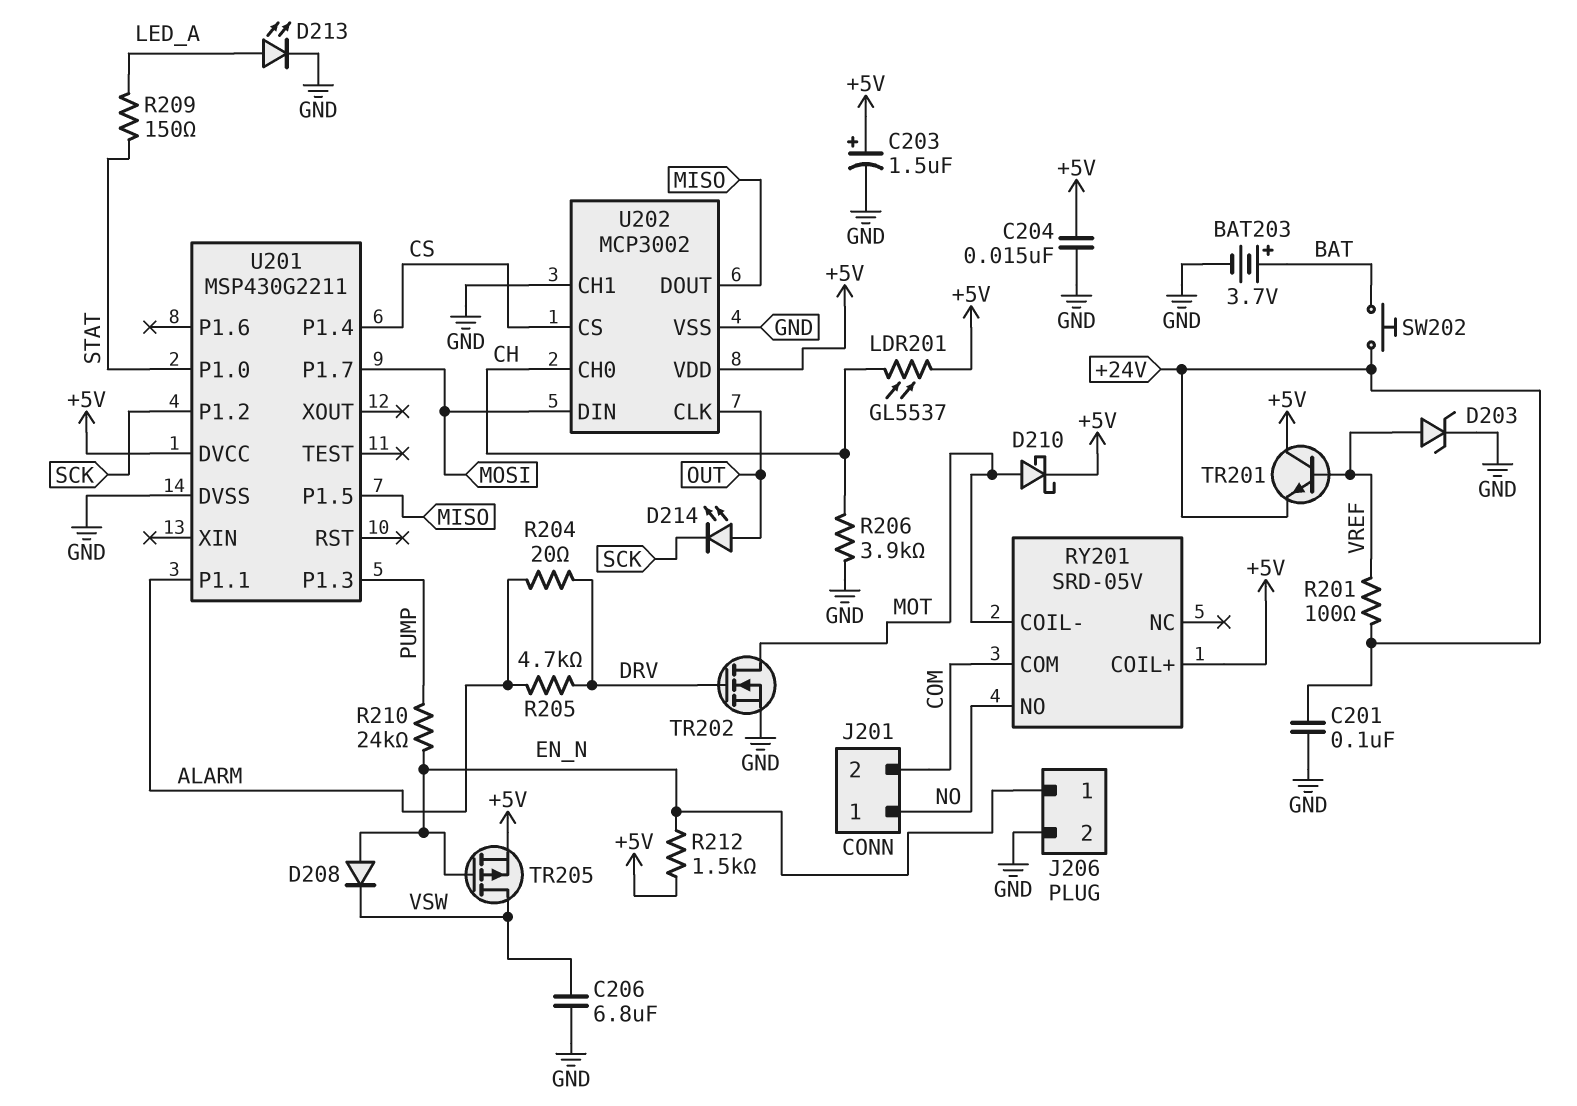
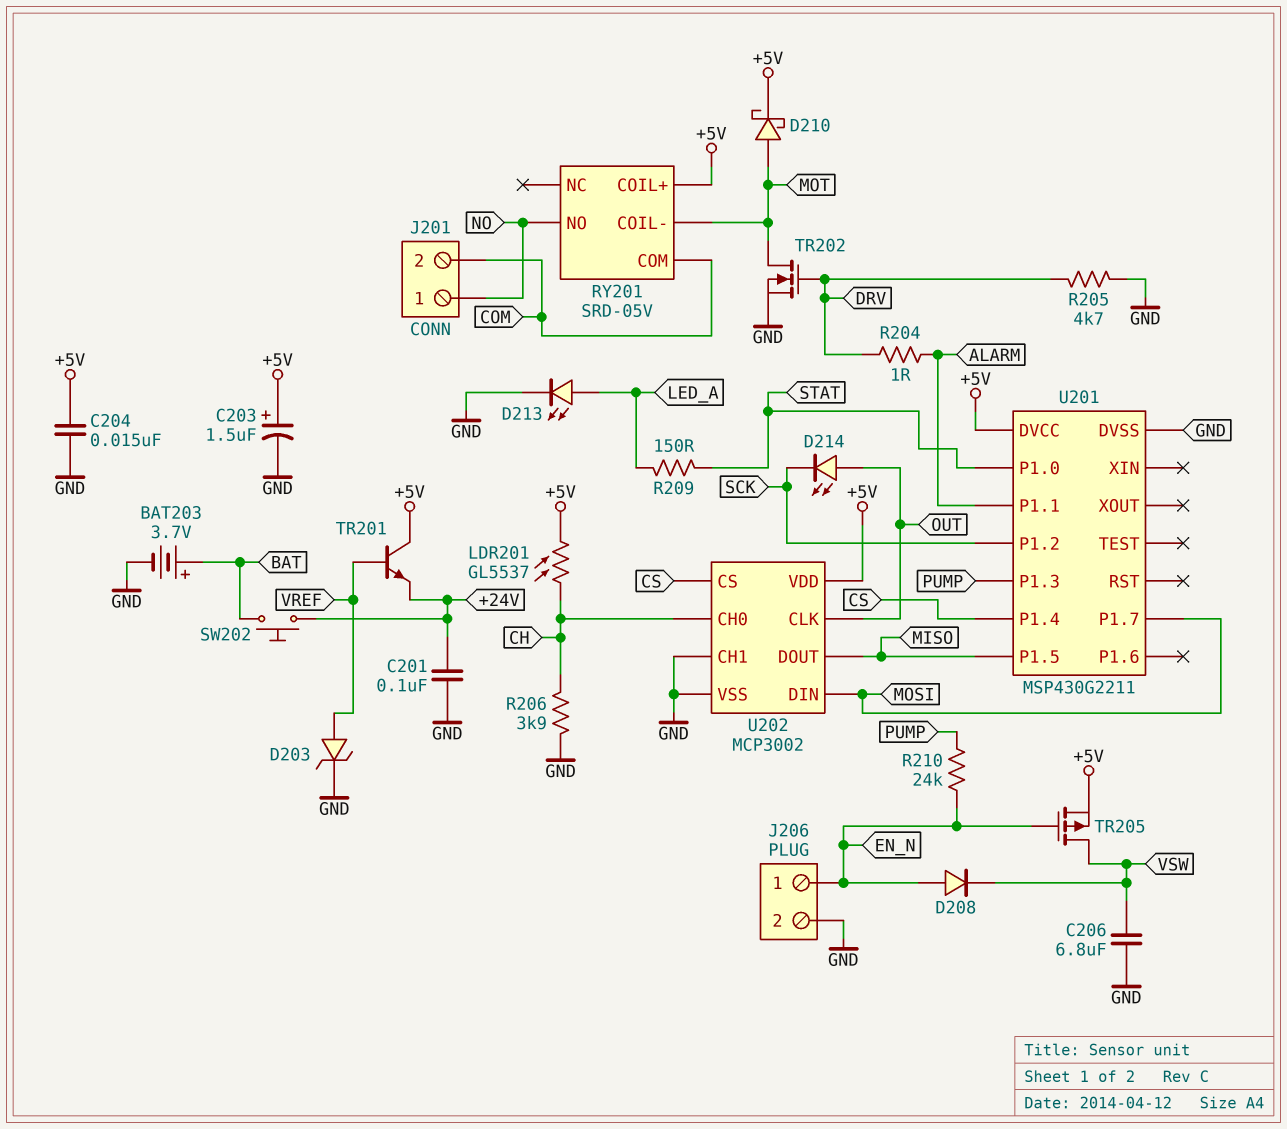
R201: 100 (+24V, VREF) -> none
R204: 20 (ALARM, DRV) -> 1 (ALARM, DRV)
R205: 4.7k (ALARM, DRV) -> 4.7k (DRV, GND)
R212: 1.5k (+5V, EN_N) -> none

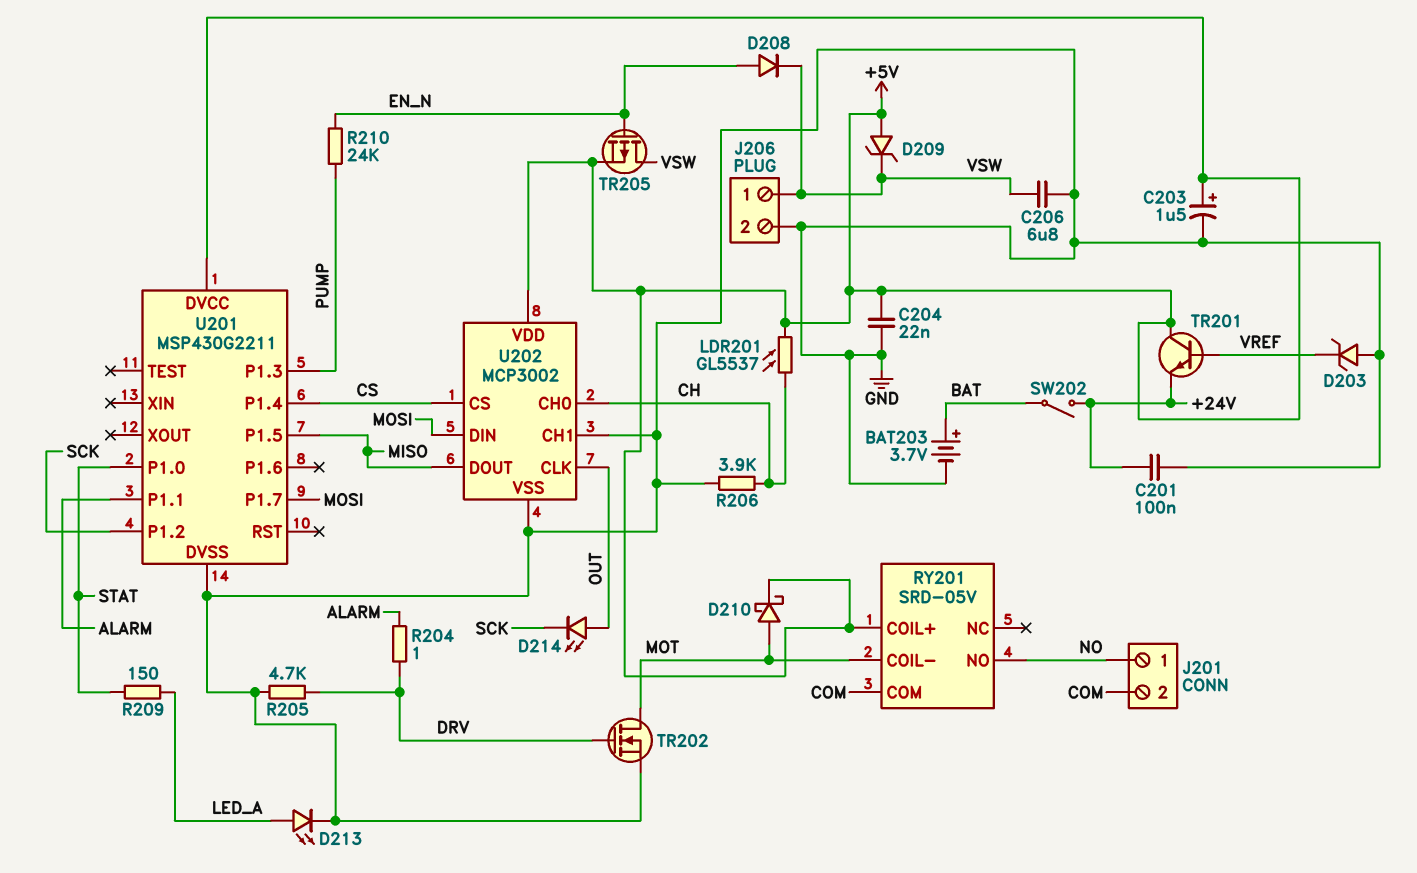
C204: 15nF (+5V, GND) -> 22nF (+5V, GND)
D203: zener (A VREF, K GND) -> zener (A GND, K VREF)
D209: none -> zener (A +5V, K VSW)
J206 pin 1: EN_N -> VSW
SW202: button (+24V, BAT) -> switch (+24V, BAT)

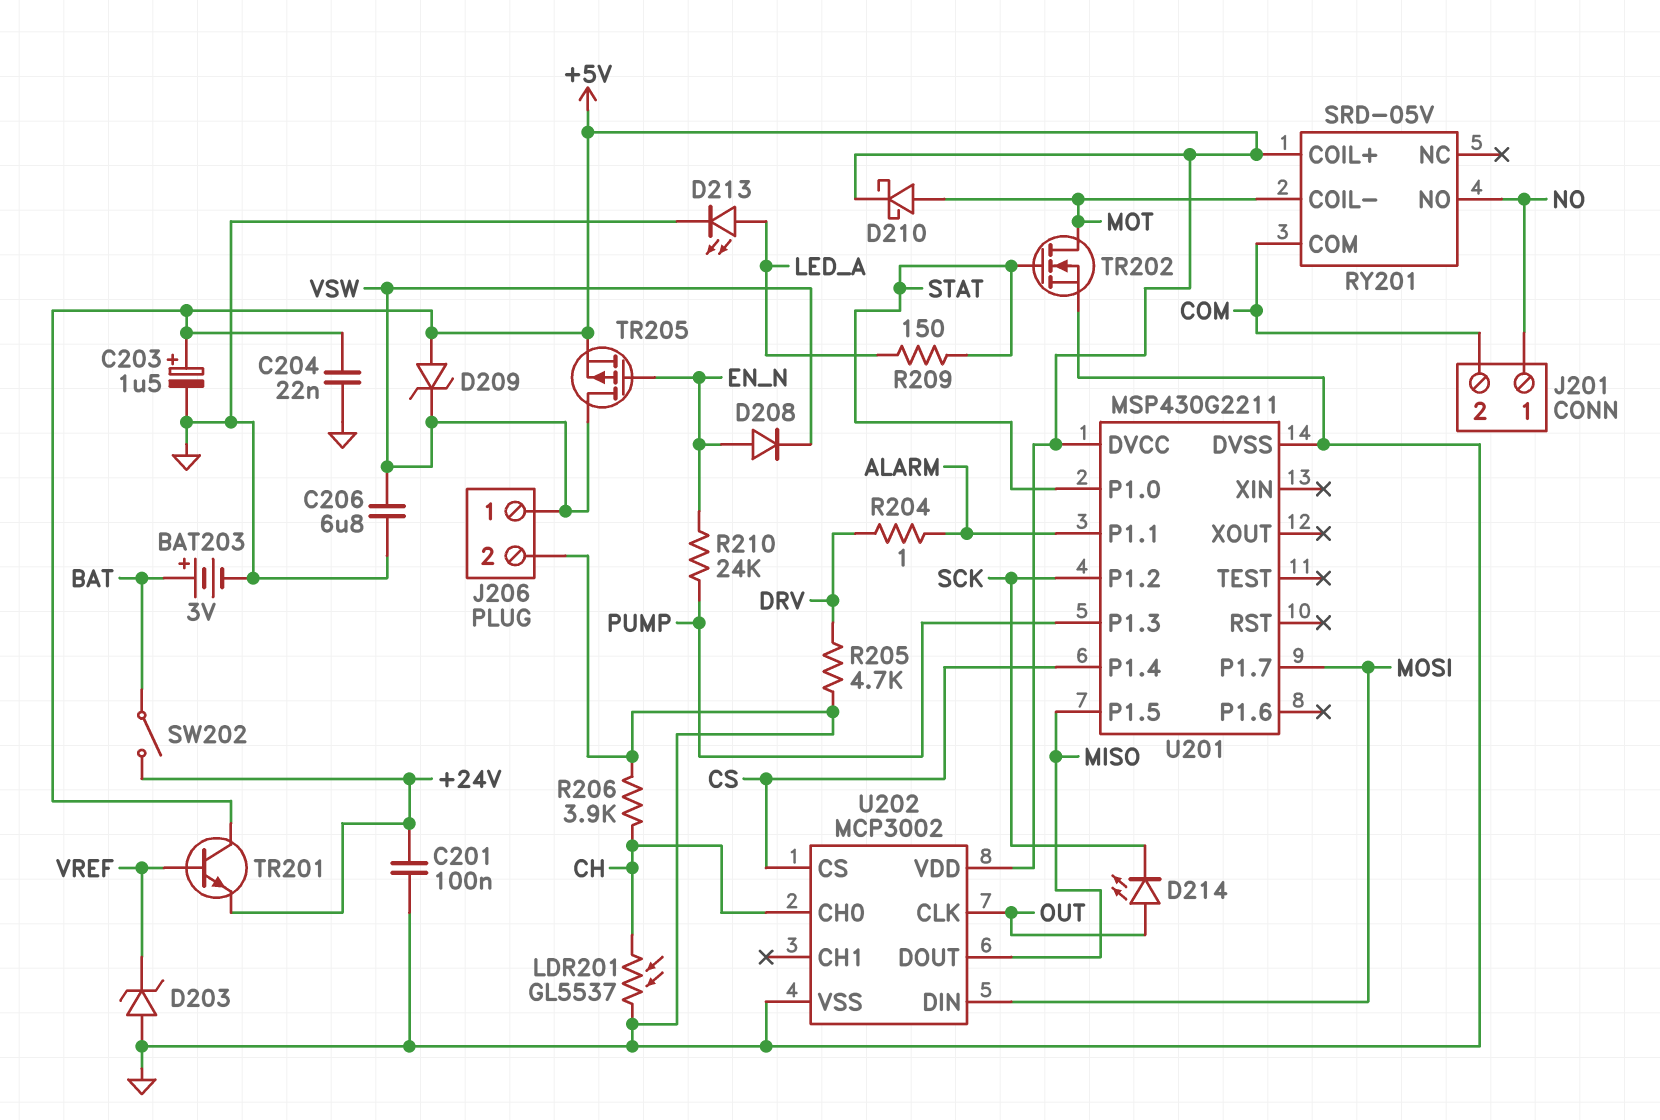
BAT203: 3.7V (plus BAT, minus GND) -> 3V (plus BAT, minus GND)
LDR201: GL5537 (+5V, CH) -> GL5537 (CH, GND)
TR202: NMOS (G DRV, D MOT, S GND) -> NMOS (G STAT, D MOT, S GND)
U202 pin CH1: GND -> none

